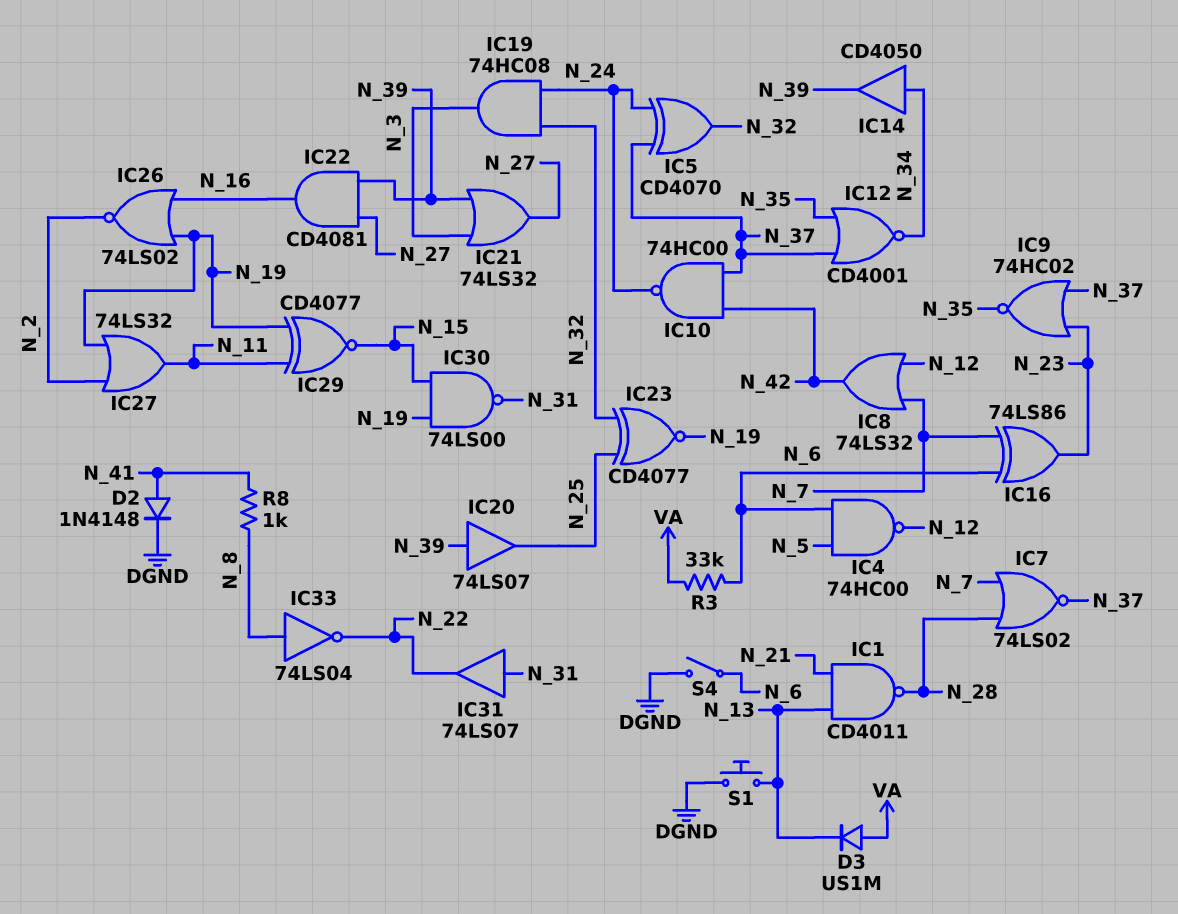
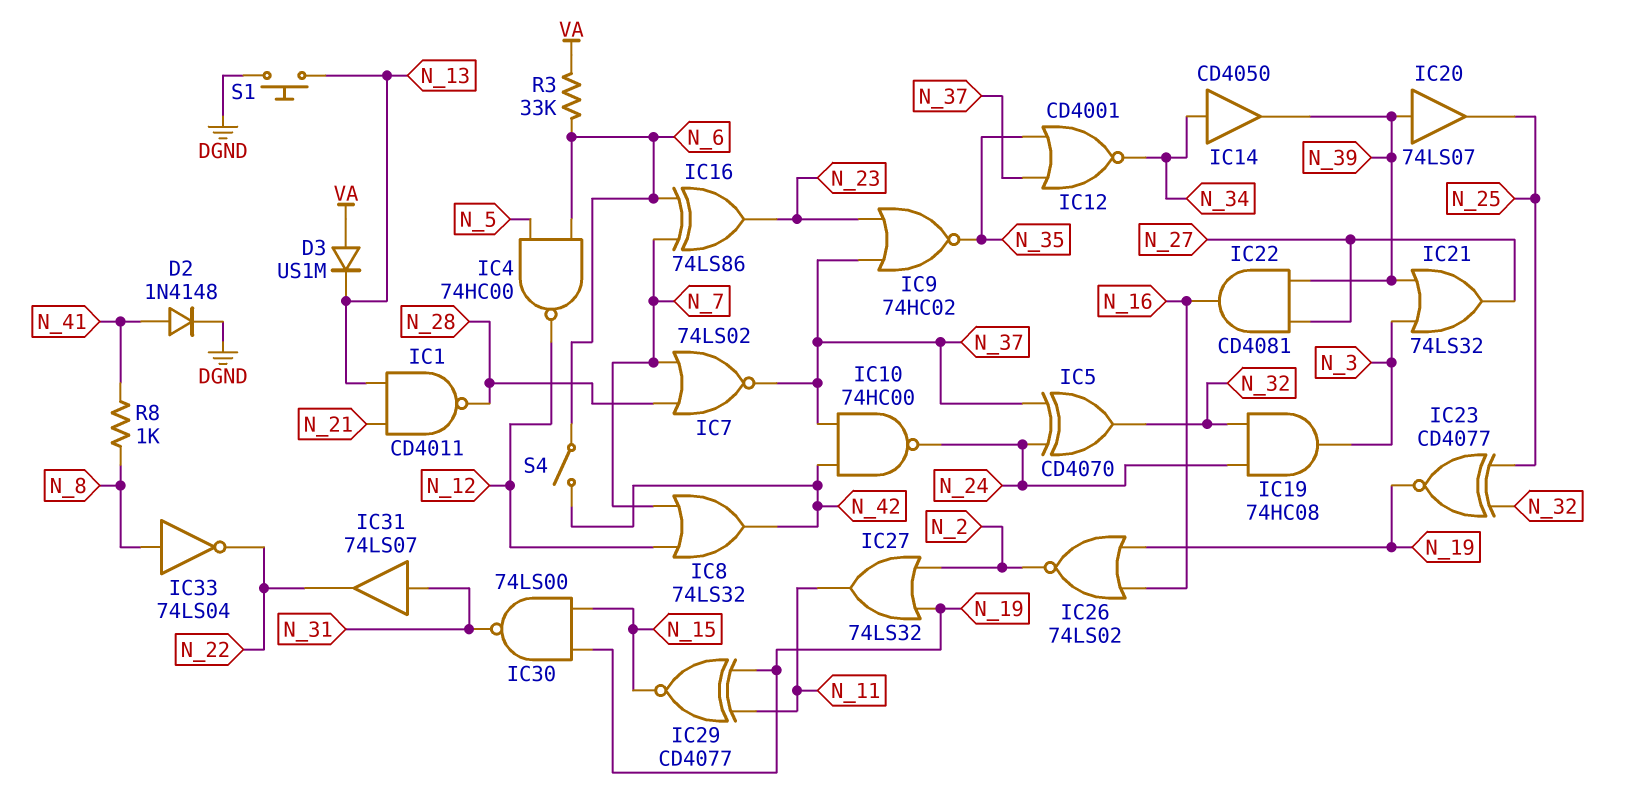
S4: switch (DGND, N_6) -> switch (N_6, N_42)

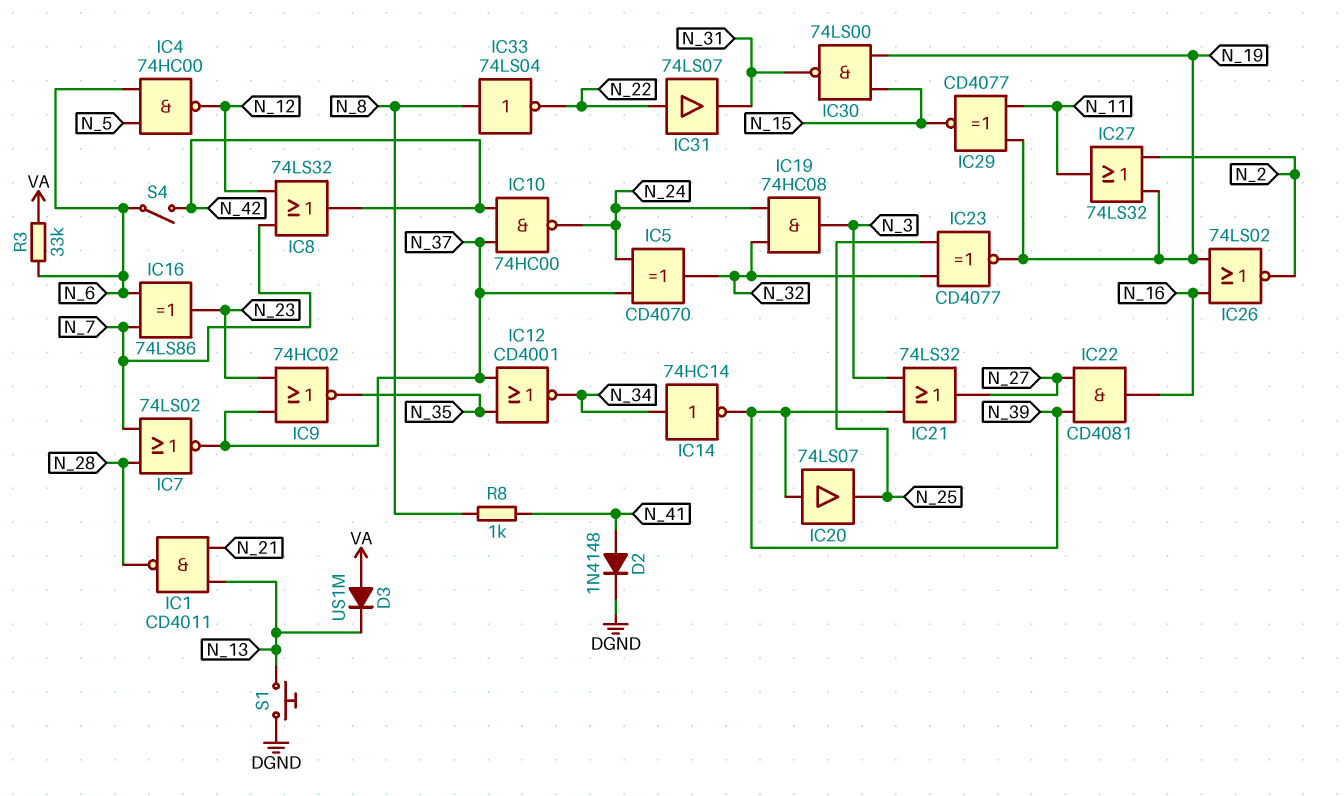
IC14: buffer CD4050 (in N_34, out N_39) -> NOT 74HC14 (in N_34, out N_39)
IC31: buffer 74LS07 (in N_31, out N_22) -> buffer 74LS07 (in N_22, out N_31)

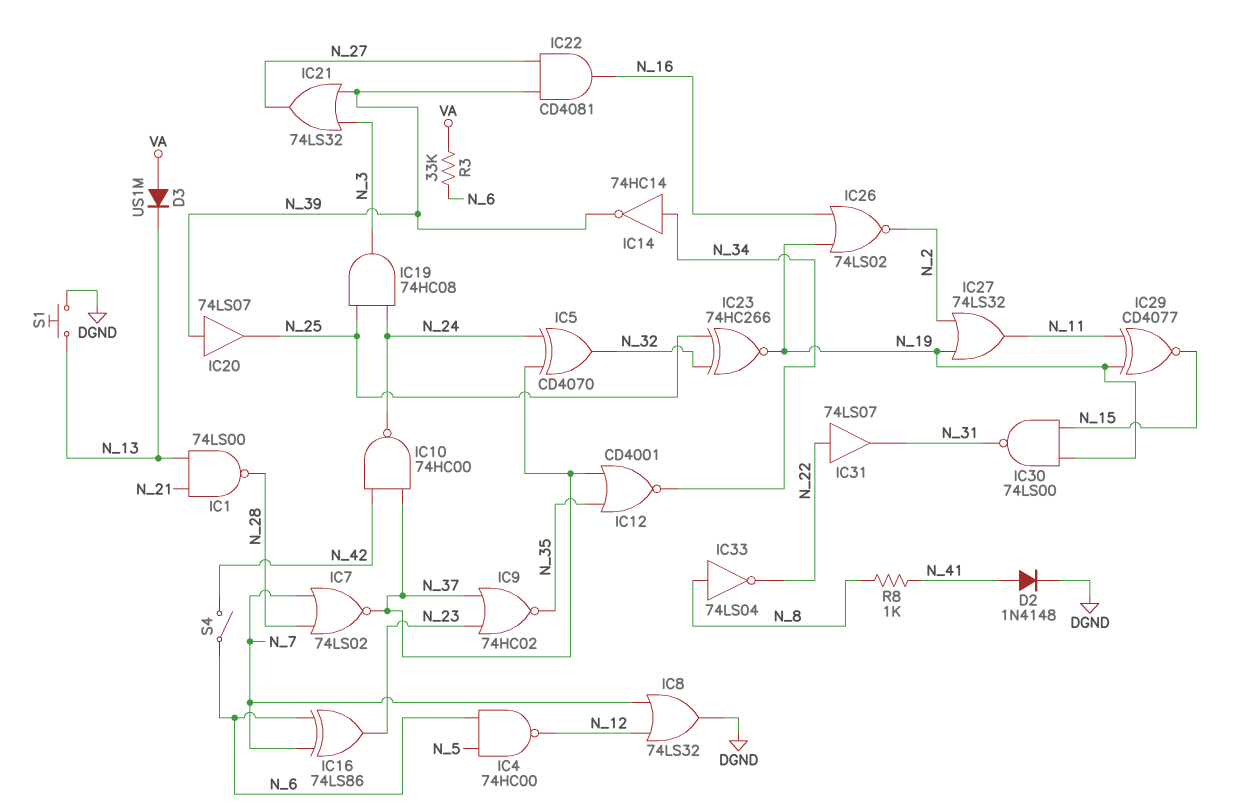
IC1: NAND CD4011 (in N_13, in N_21, out N_28) -> NAND 74LS00 (in N_13, in N_21, out N_28)
IC8: OR 74LS32 (in N_7, in N_12, out N_42) -> OR 74LS32 (in N_7, in N_12, out DGND)
IC19: AND 74HC08 (in N_24, in N_32, out N_3) -> AND 74HC08 (in N_24, in N_25, out N_3)
IC23: XNOR CD4077 (in N_25, in N_32, out N_19) -> XNOR 74HC266 (in N_25, in N_32, out N_19)

